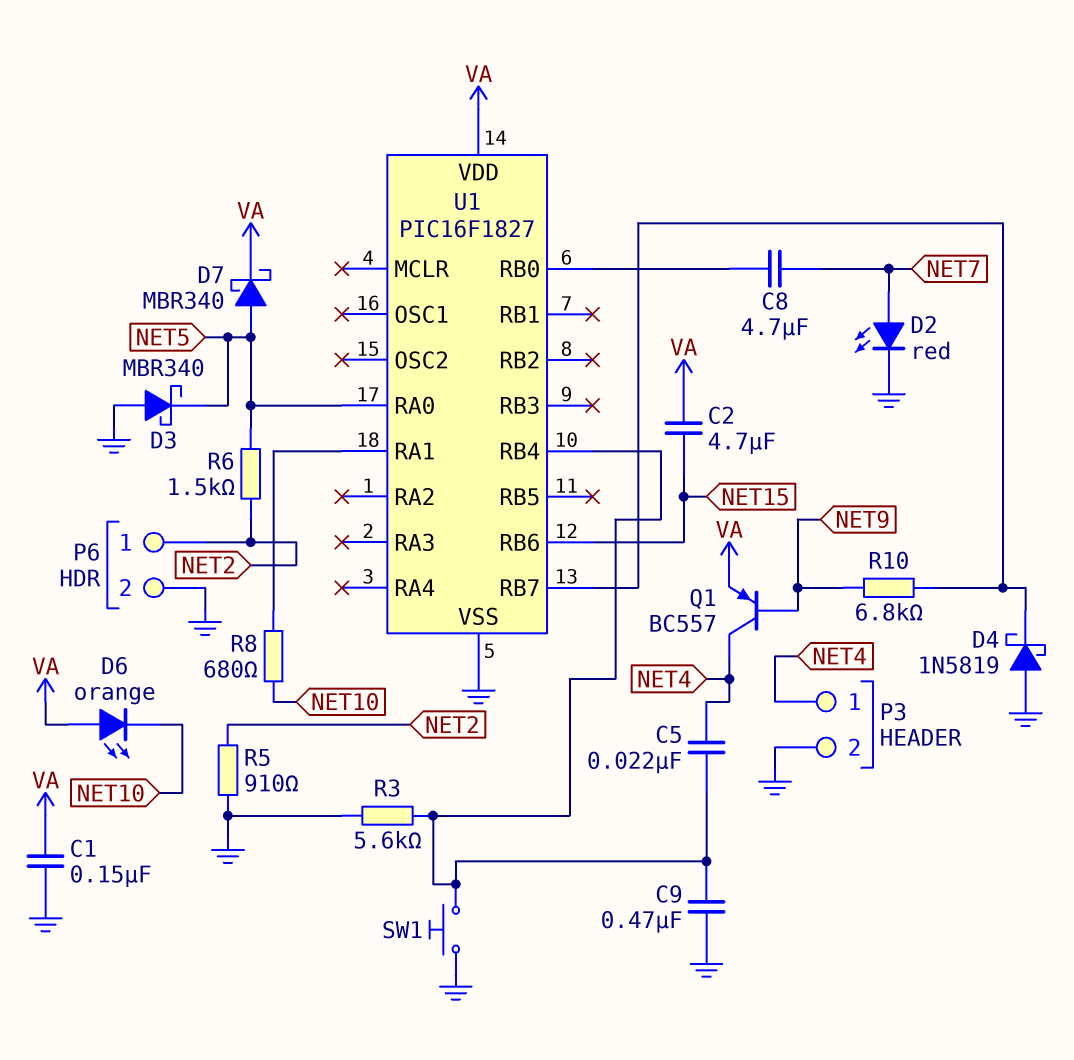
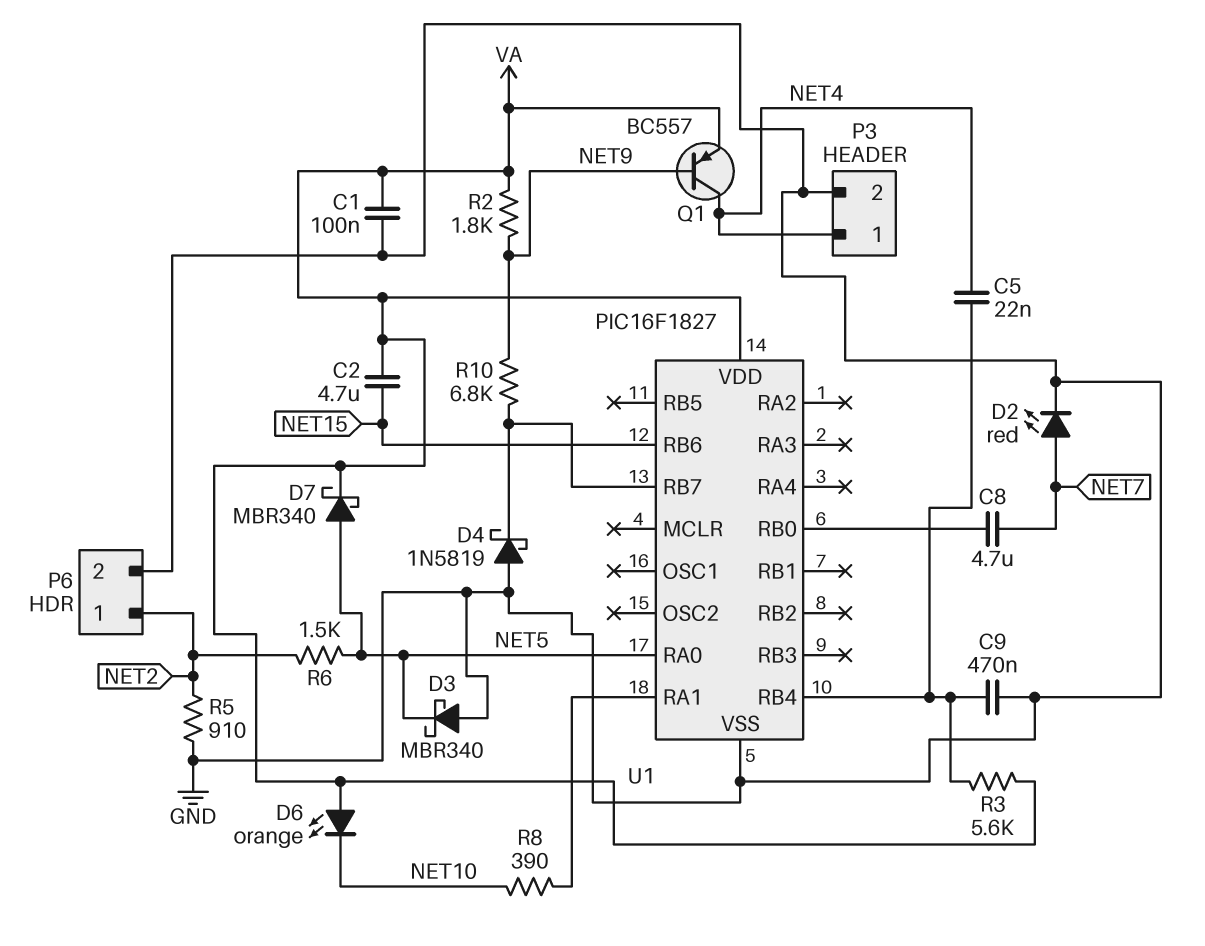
C1: 150nF (GND, VA) -> 100nF (GND, VA)
R2: none -> 1.8k (NET9, VA)
R3: 5.6k (GND, U1/RB4) -> 5.6k (U1/RB4, VA)
R8: 680 (NET10, U1/RA1) -> 390 (NET10, U1/RA1)
SW1: button (GND, U1/RB4) -> none

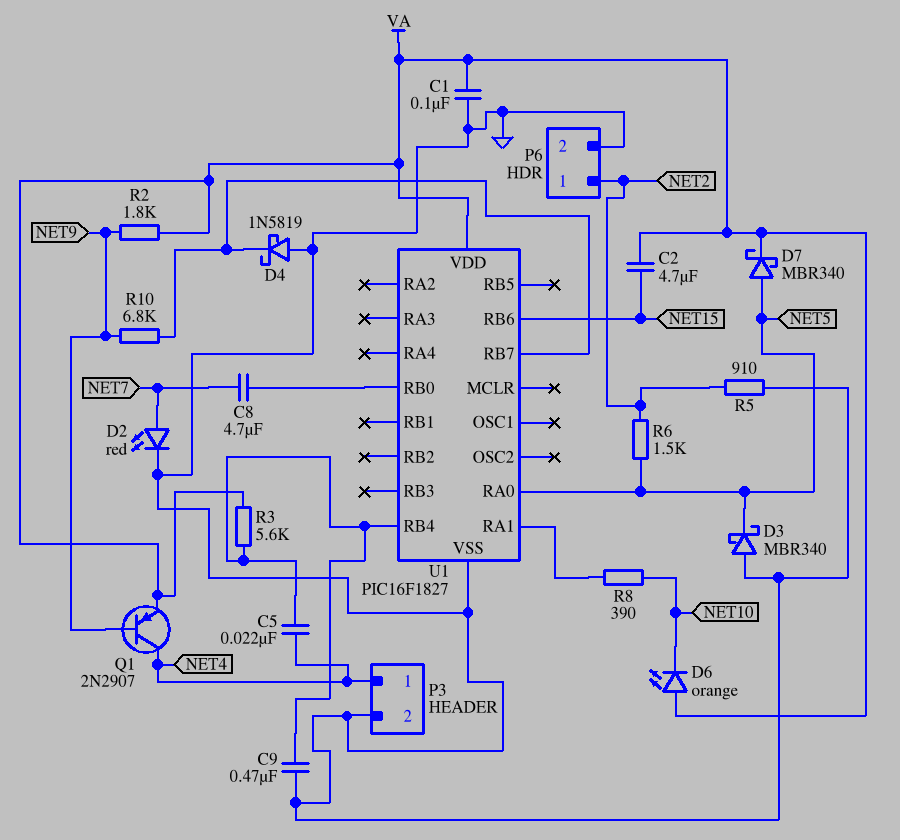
Q1: PNP BC557 (B NET9, C NET4, E VA) -> PNP 2N2907 (B NET9, C NET4, E VA)

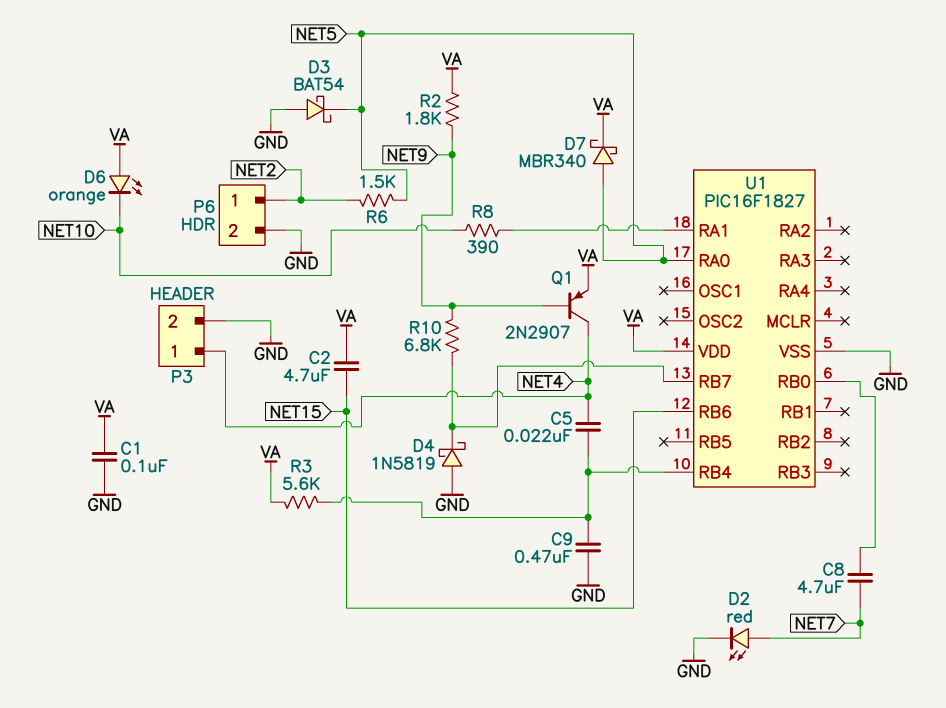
D3: schottky MBR340 (A GND, K NET5) -> schottky BAT54 (A GND, K NET5)
R5: 910 (GND, NET2) -> none

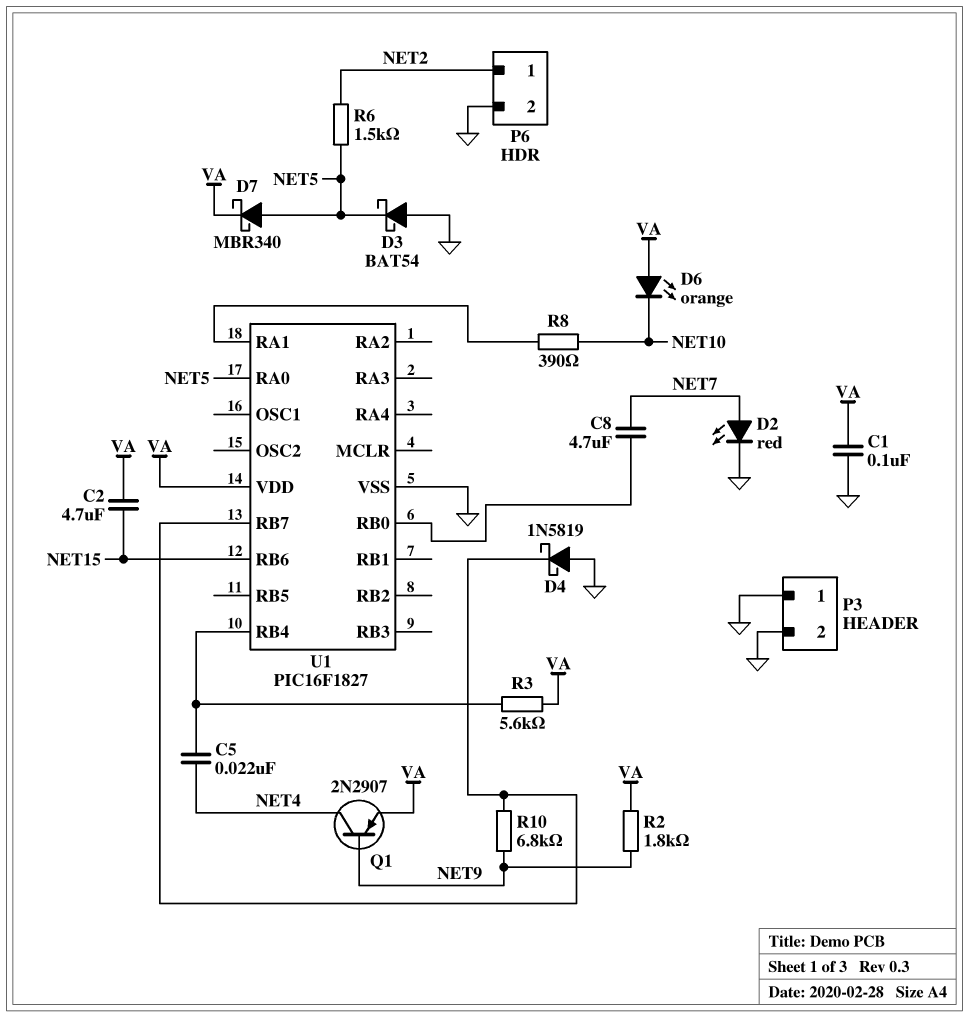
C9: 470nF (GND, U1/RB4) -> none
P3 pin 1: NET4 -> GND

